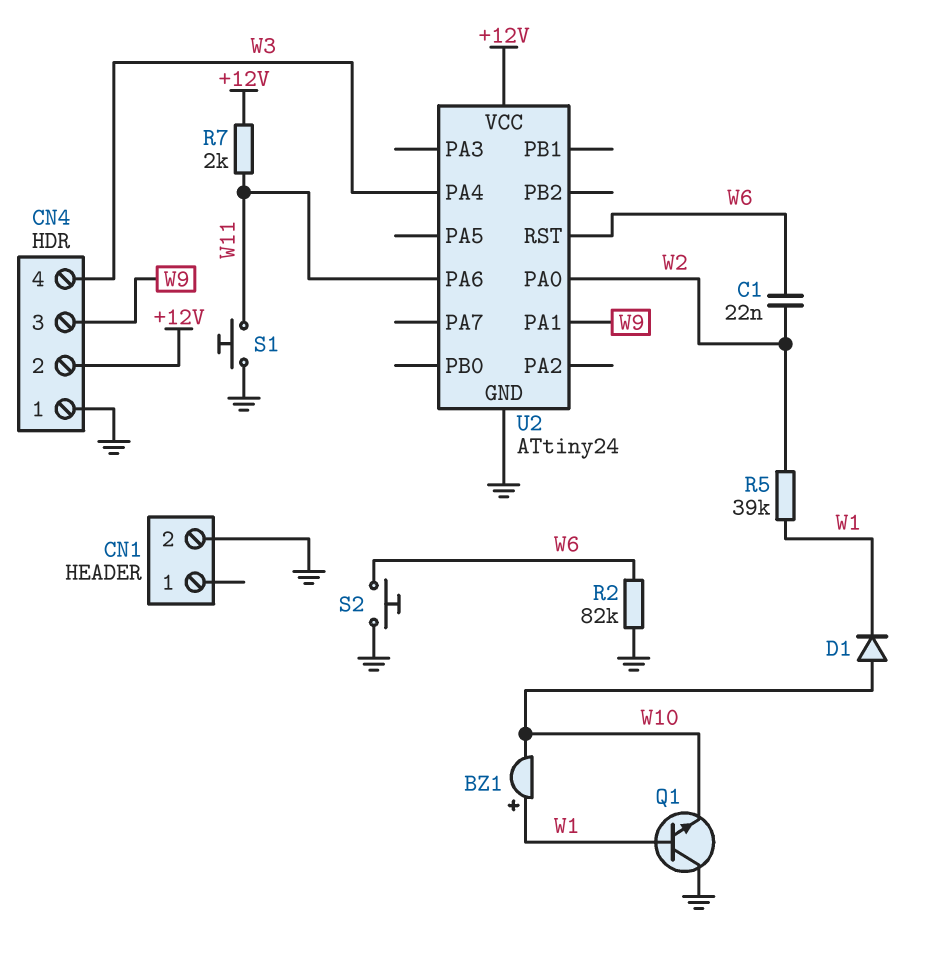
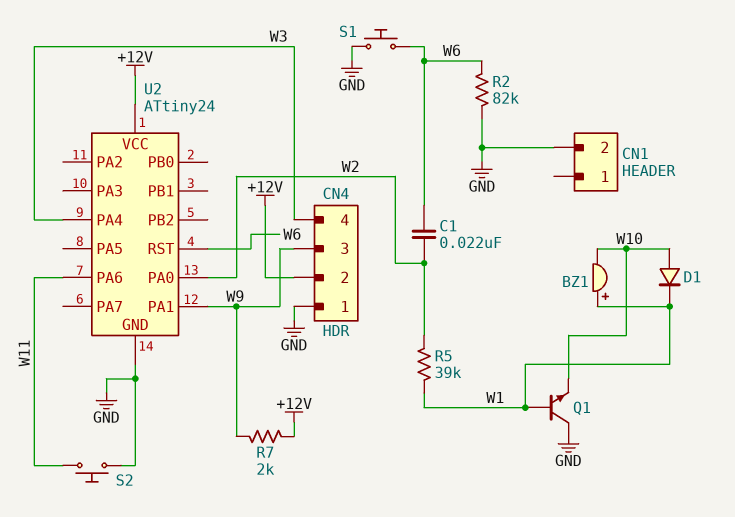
R7: 2k (+12V, W11) -> 2k (+12V, W9)
S1: button (GND, W11) -> button (GND, W6)
S2: button (GND, W6) -> button (GND, W11)

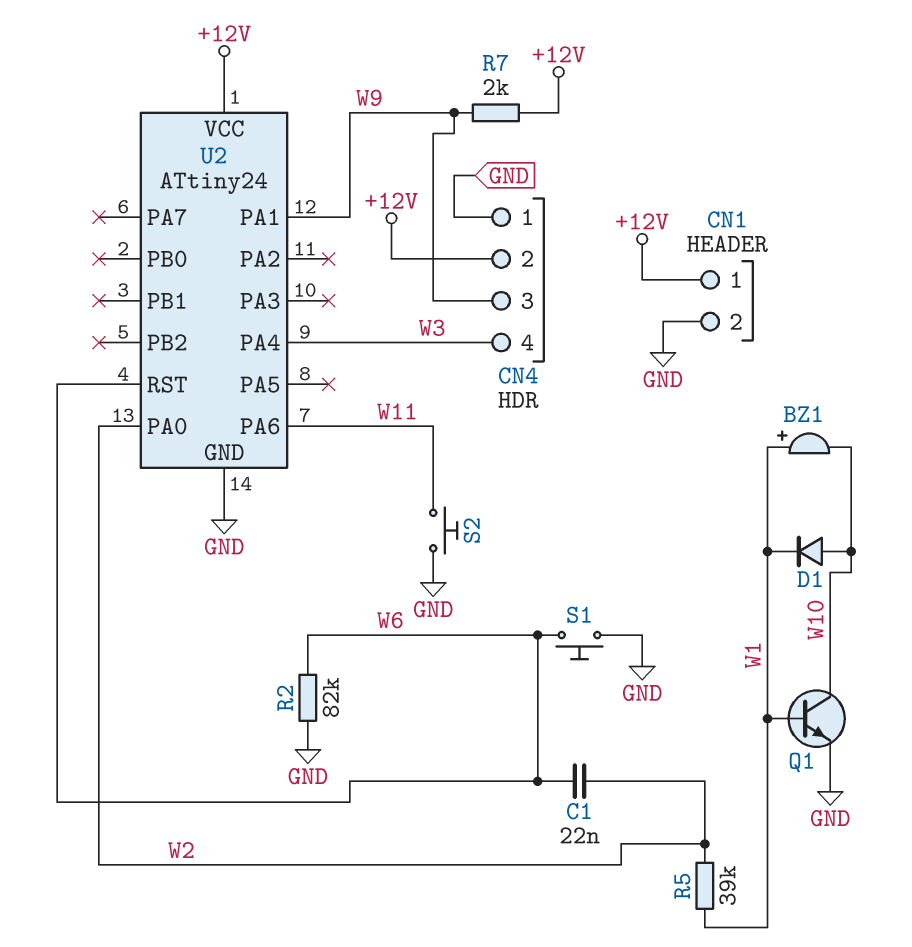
CN1 pin 1: none -> +12V
Q1: NPN (B W1, C GND, E W10) -> NPN (B W1, C W10, E GND)

